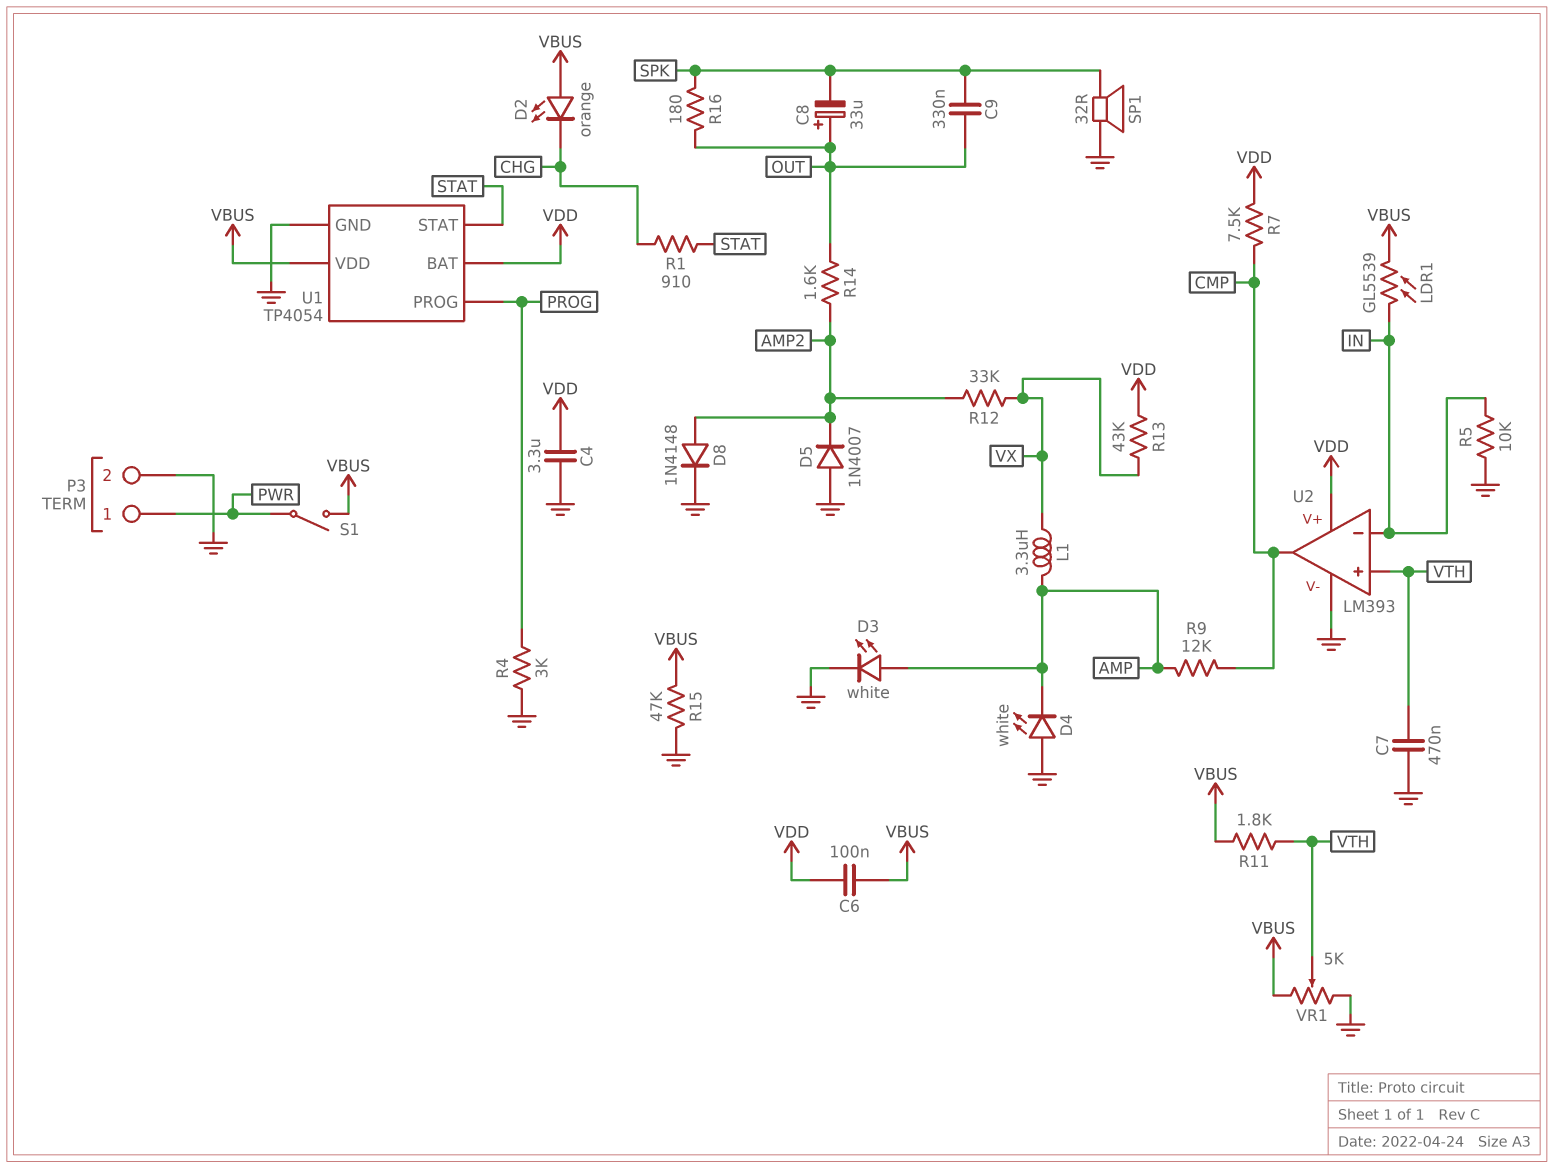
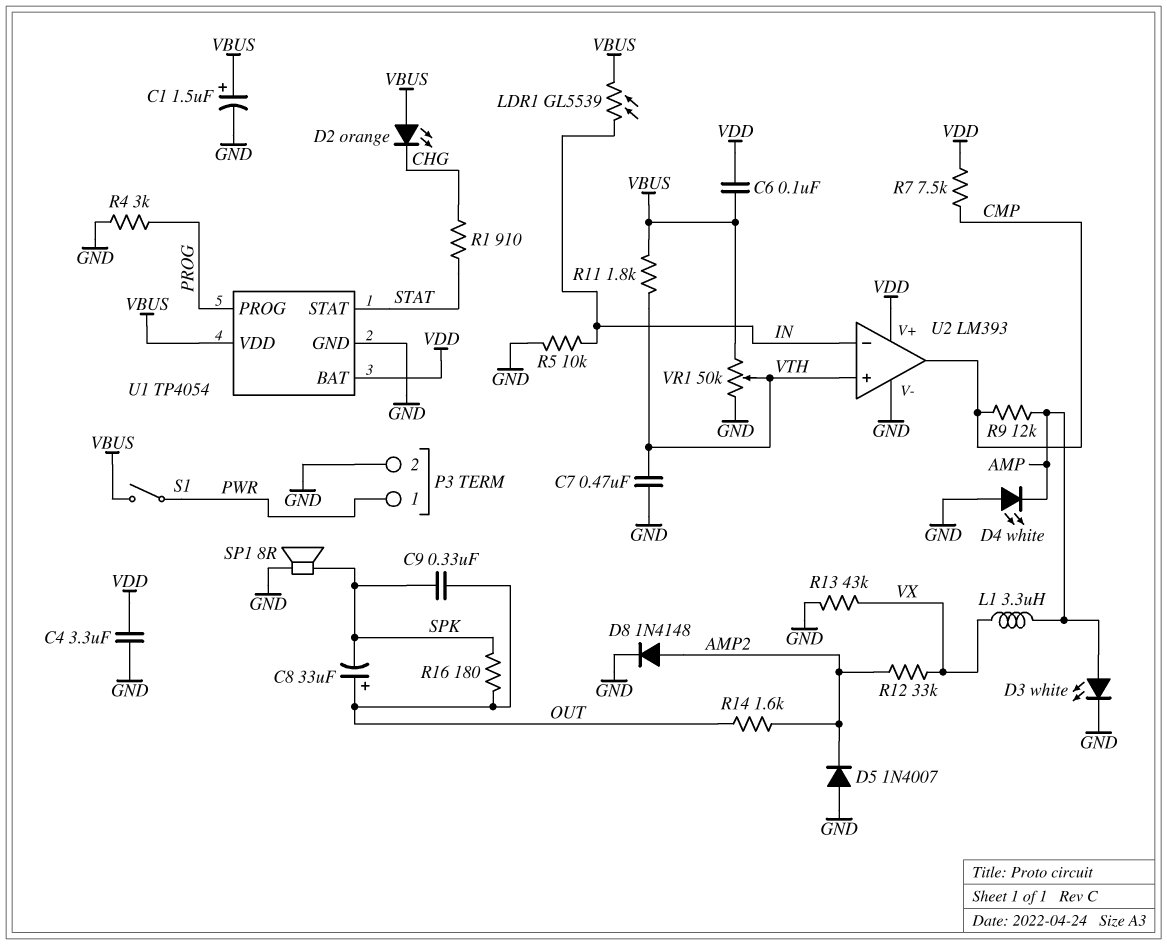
C1: none -> 1.5uF (plus VBUS, minus GND)
R13: 43k (VDD, VX) -> 43k (GND, VX)
R15: 47k (GND, VBUS) -> none
SP1: speaker 32R (GND, SPK) -> speaker 8R (GND, SPK)
VR1: 5k (GND, VBUS, wiper VTH) -> 50k (GND, VBUS, wiper VTH)

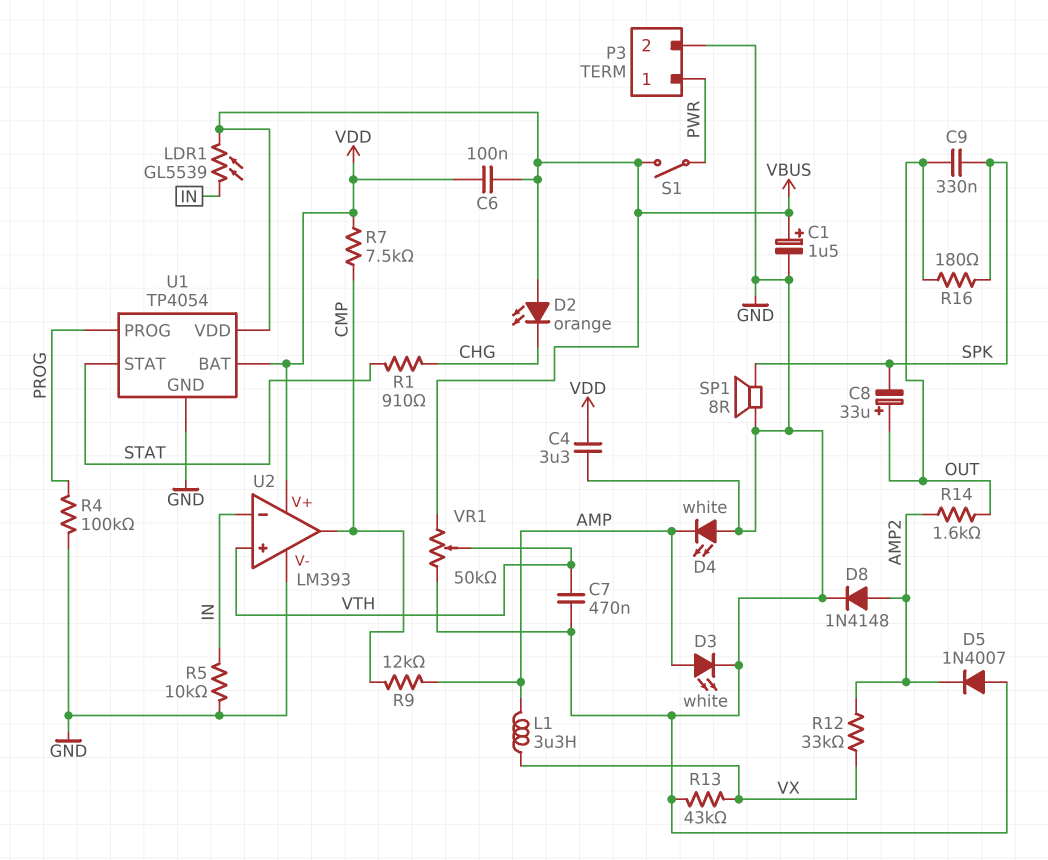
R4: 3k (GND, PROG) -> 100k (GND, PROG)
R11: 1.8k (VBUS, VTH) -> none

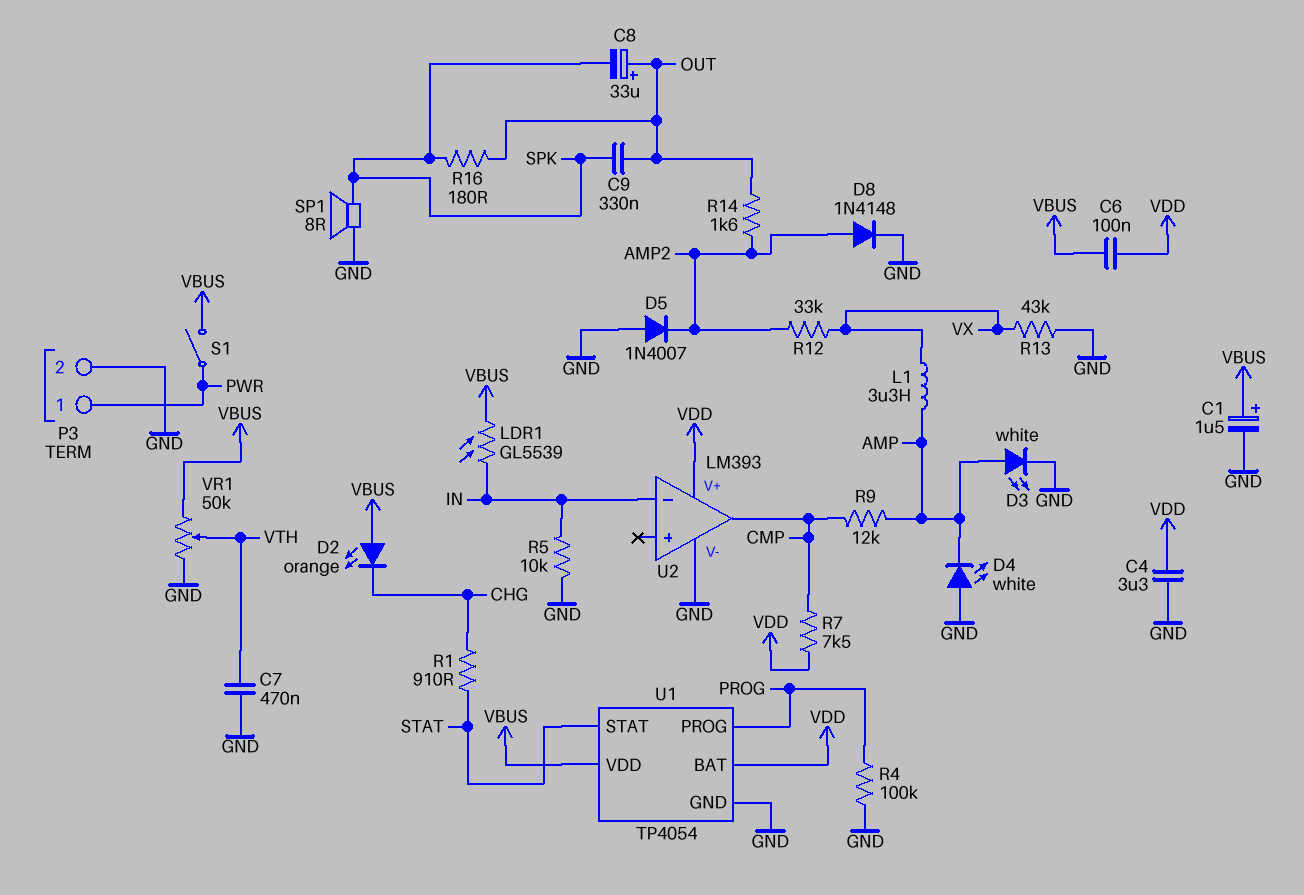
U2 pin in+: VTH -> none

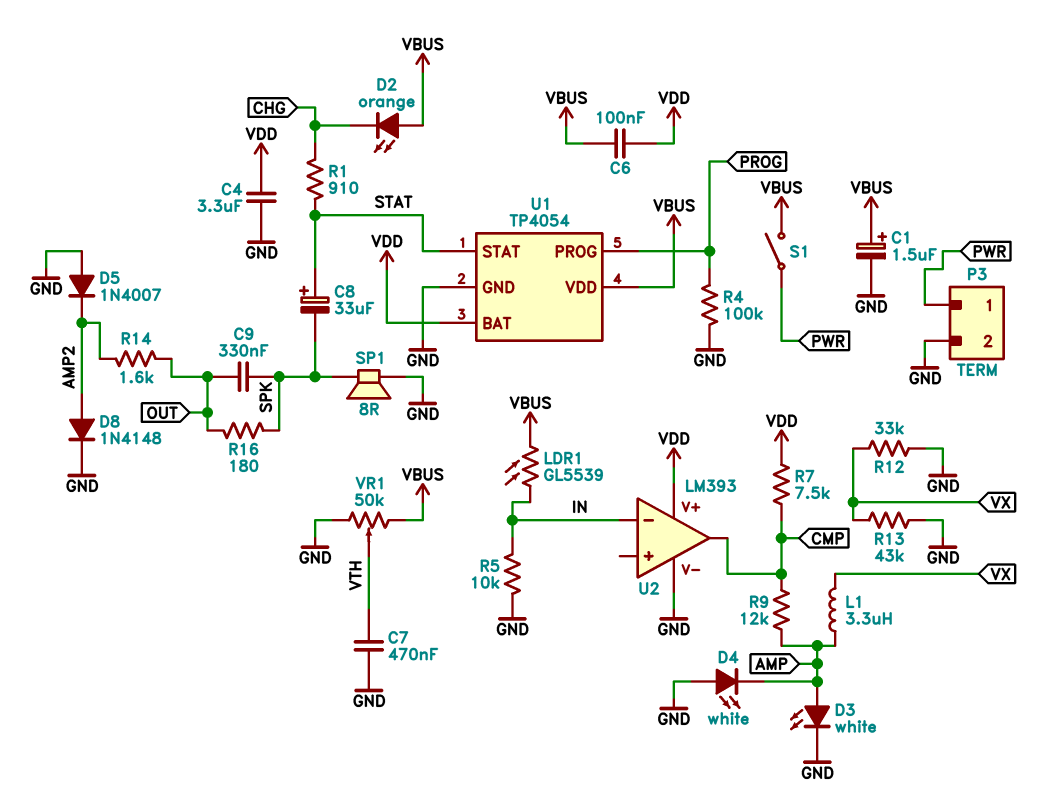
C8: 33uF (plus OUT, minus SPK) -> 33uF (plus STAT, minus SPK)
R12: 33k (AMP2, VX) -> 33k (GND, VX)

